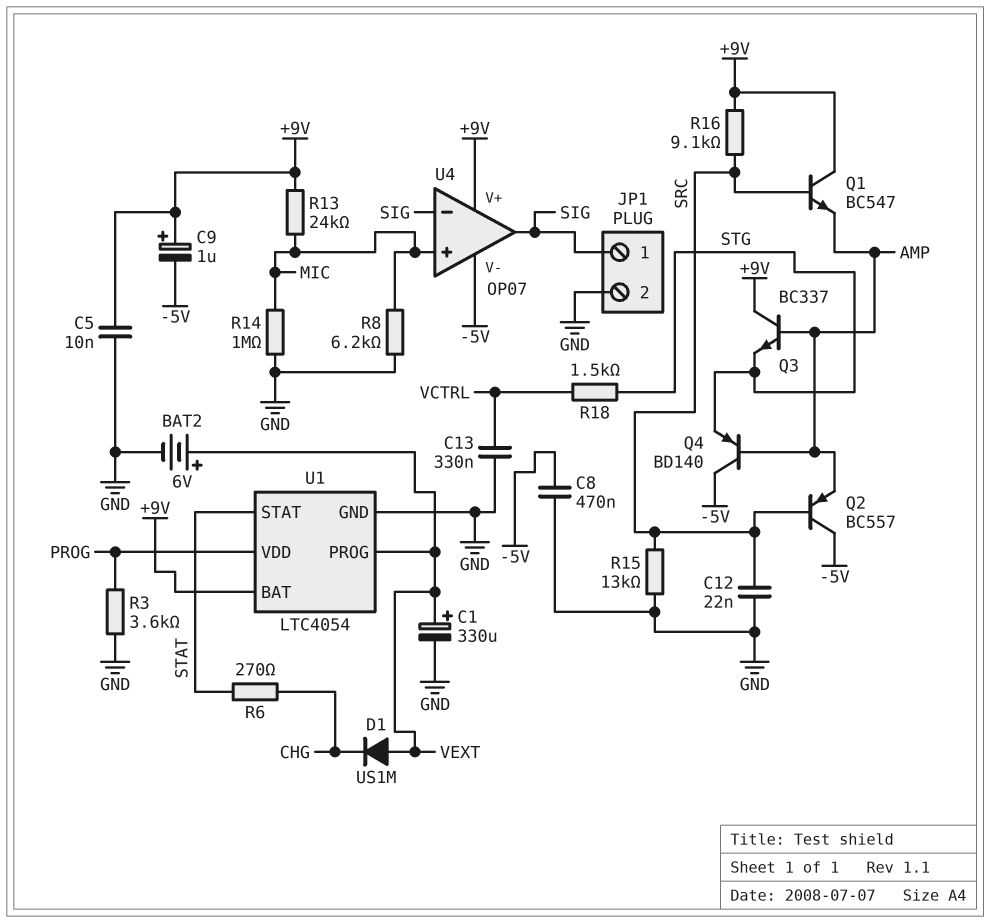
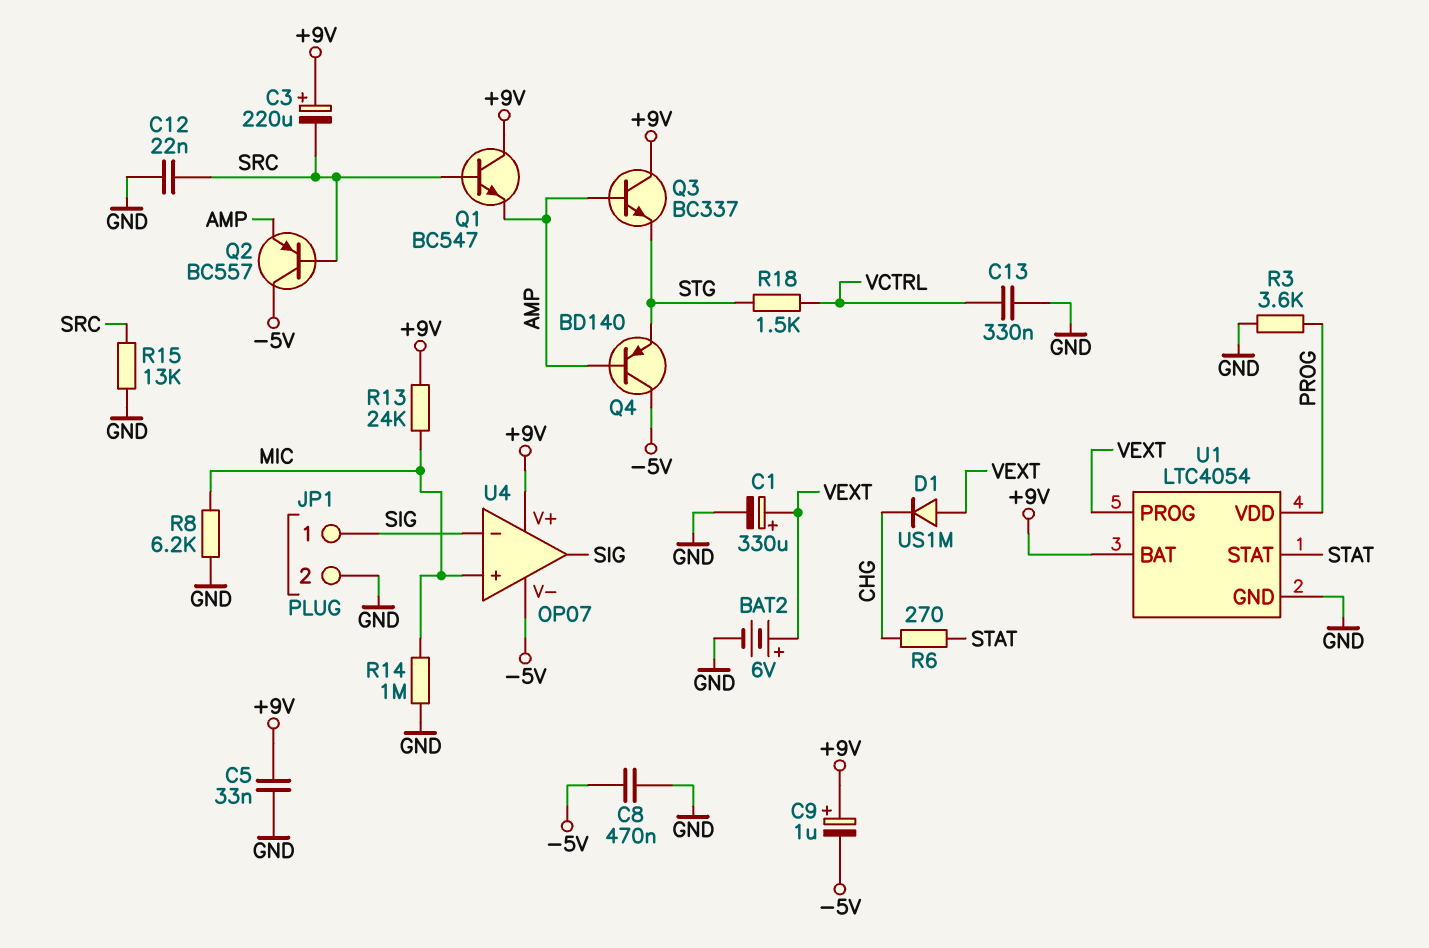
C3: none -> 220uF (plus +9V, minus SRC)
C5: 10nF (+9V, GND) -> 33nF (+9V, GND)
R16: 9.1k (+9V, SRC) -> none

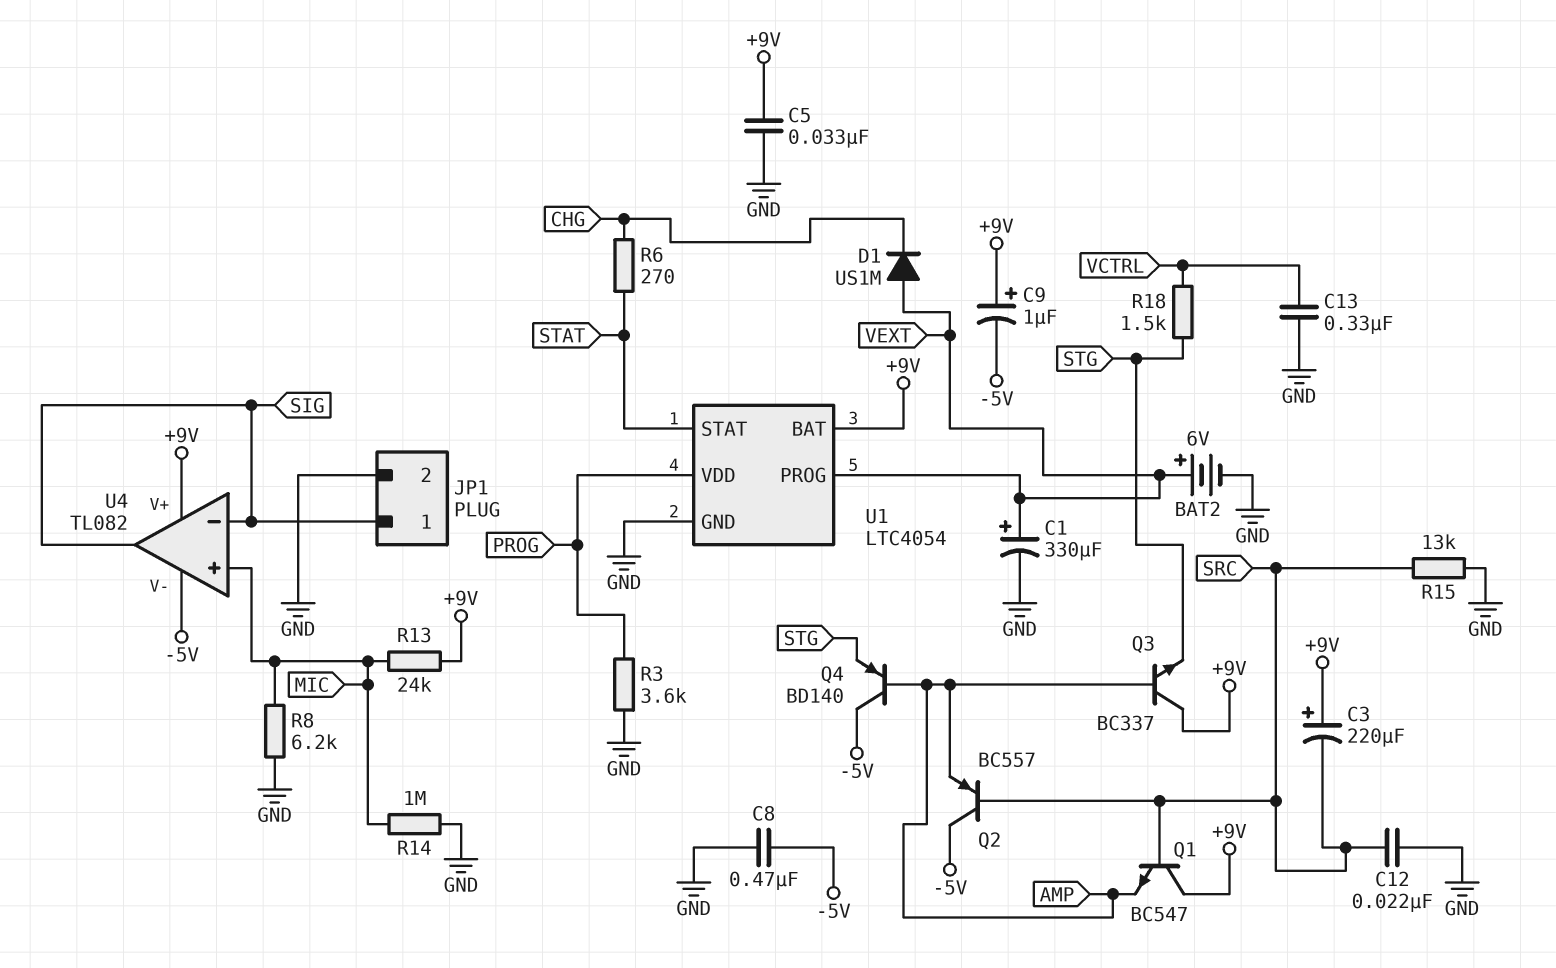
U4: OP07 -> TL082

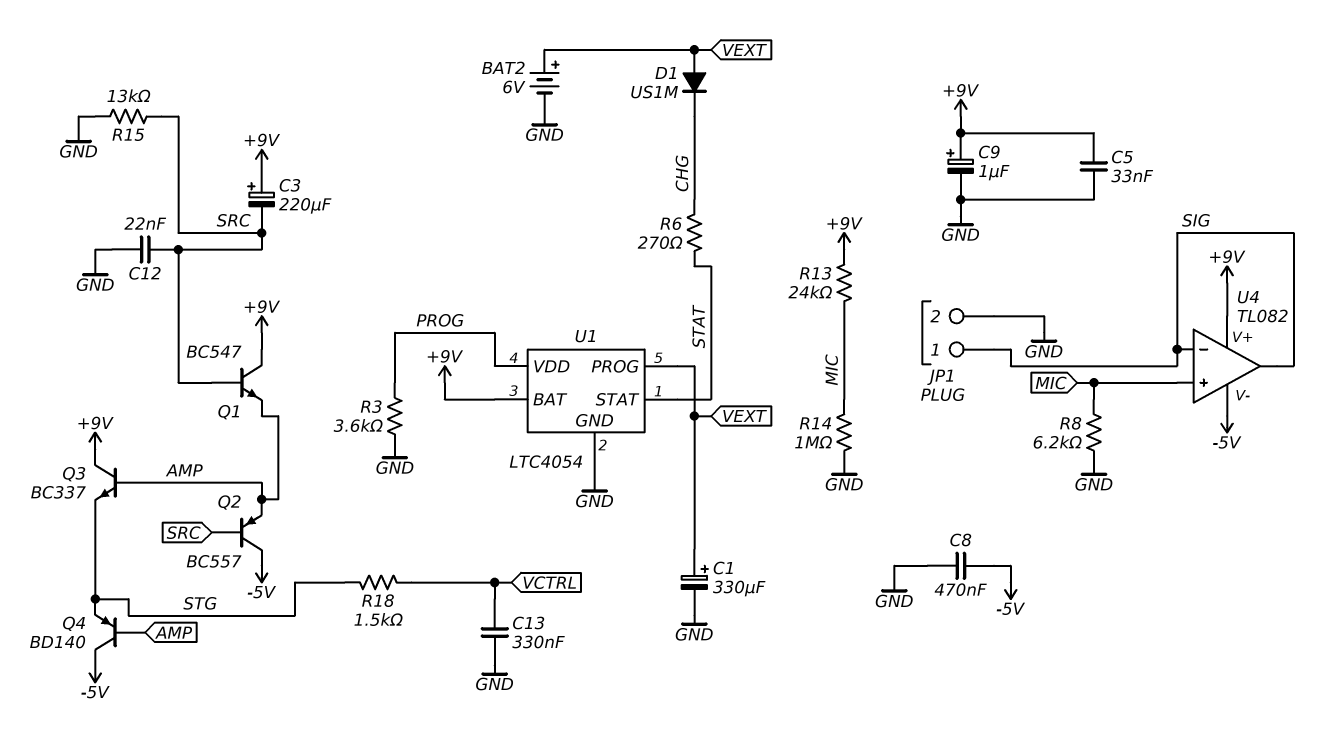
C9: 1uF (plus +9V, minus -5V) -> 1uF (plus +9V, minus GND)

